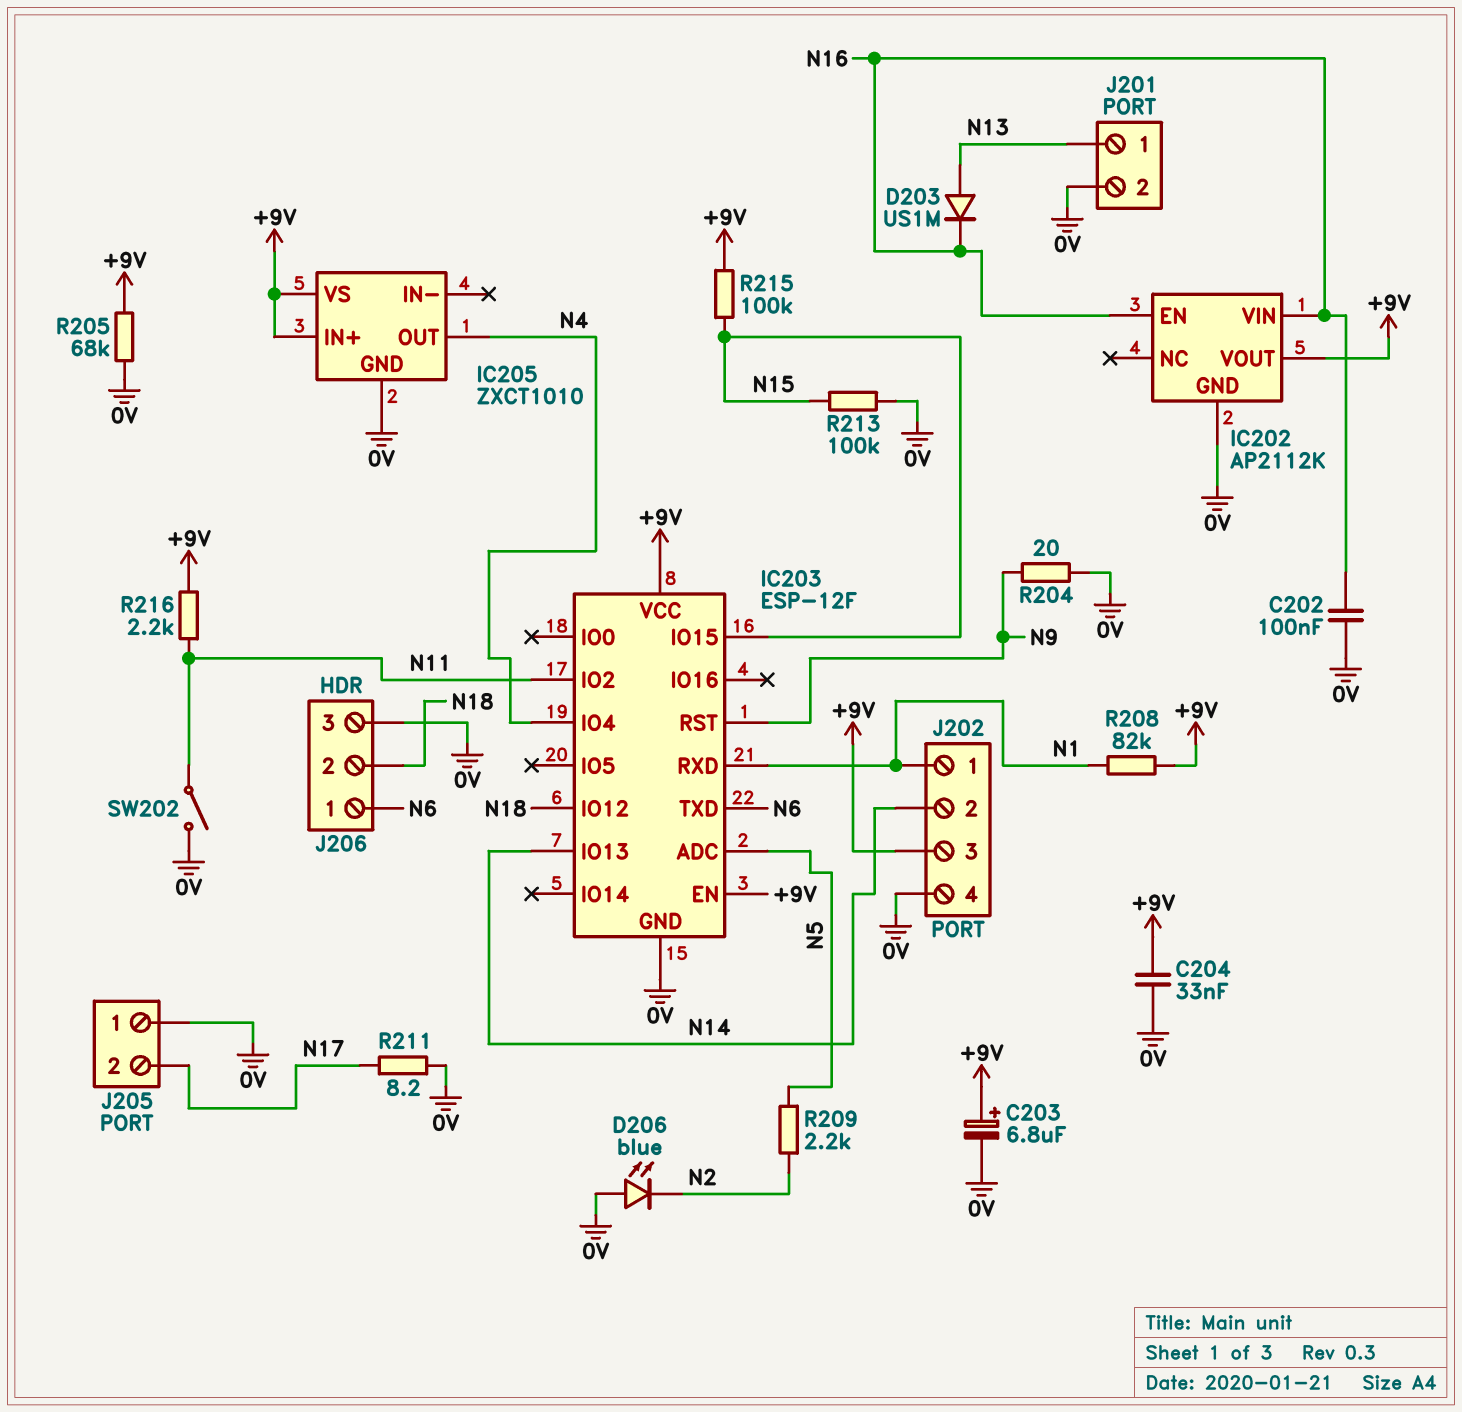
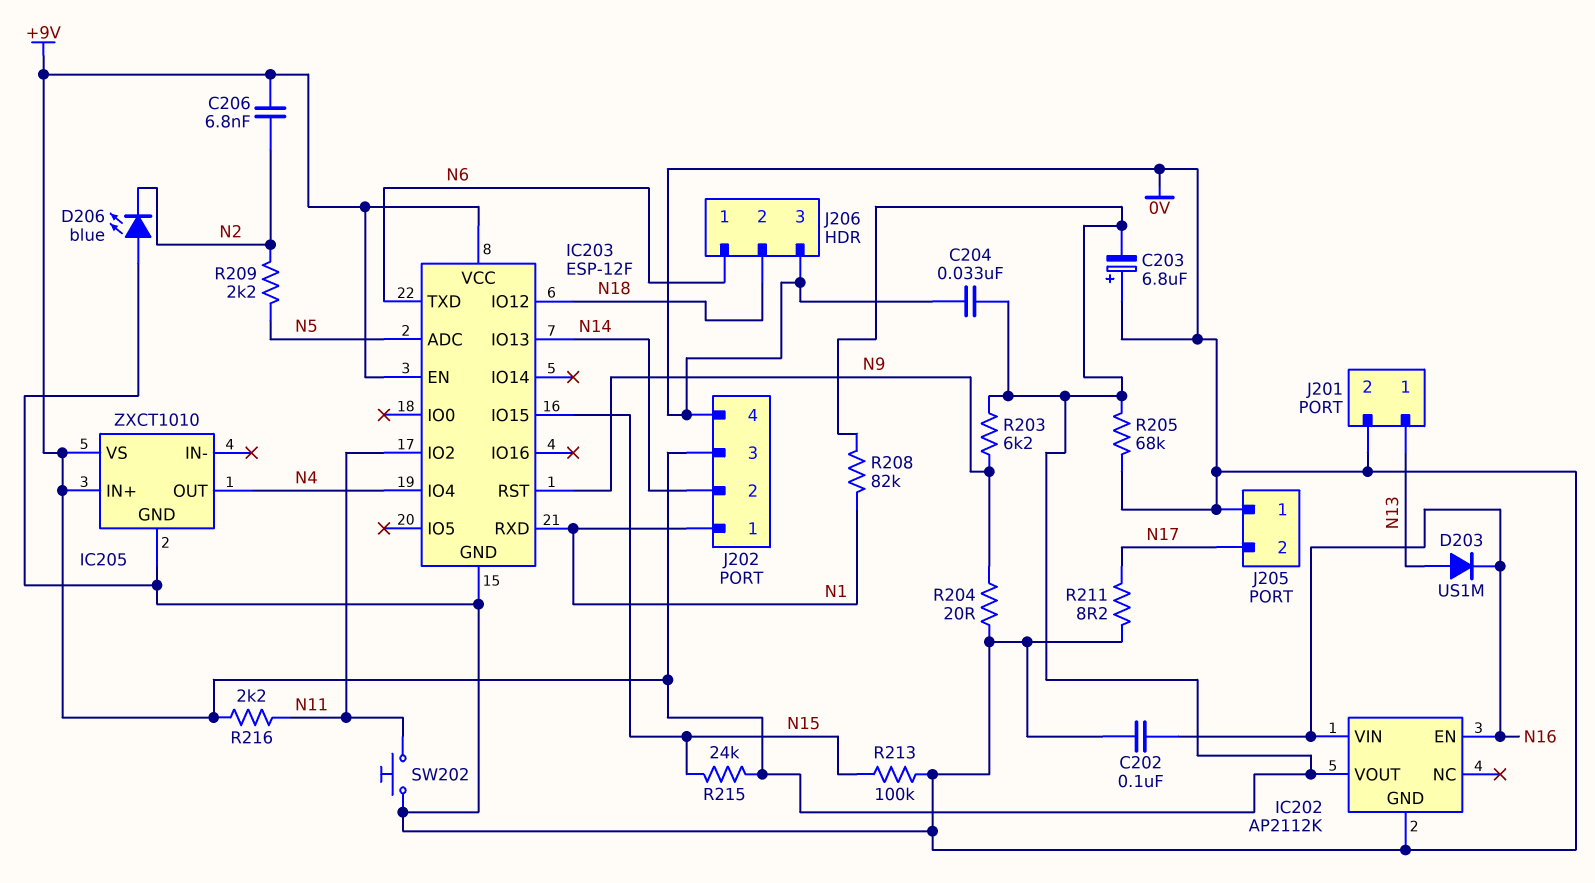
C203: 6.8uF (plus +9V, minus 0V) -> 6.8uF (plus 0V, minus +9V)
C206: none -> 6.8nF (+9V, N2)
R203: none -> 6.2k (+9V, N9)
R215: 100k (+9V, N15) -> 24k (+9V, N15)
SW202: switch (0V, N11) -> button (0V, N11)

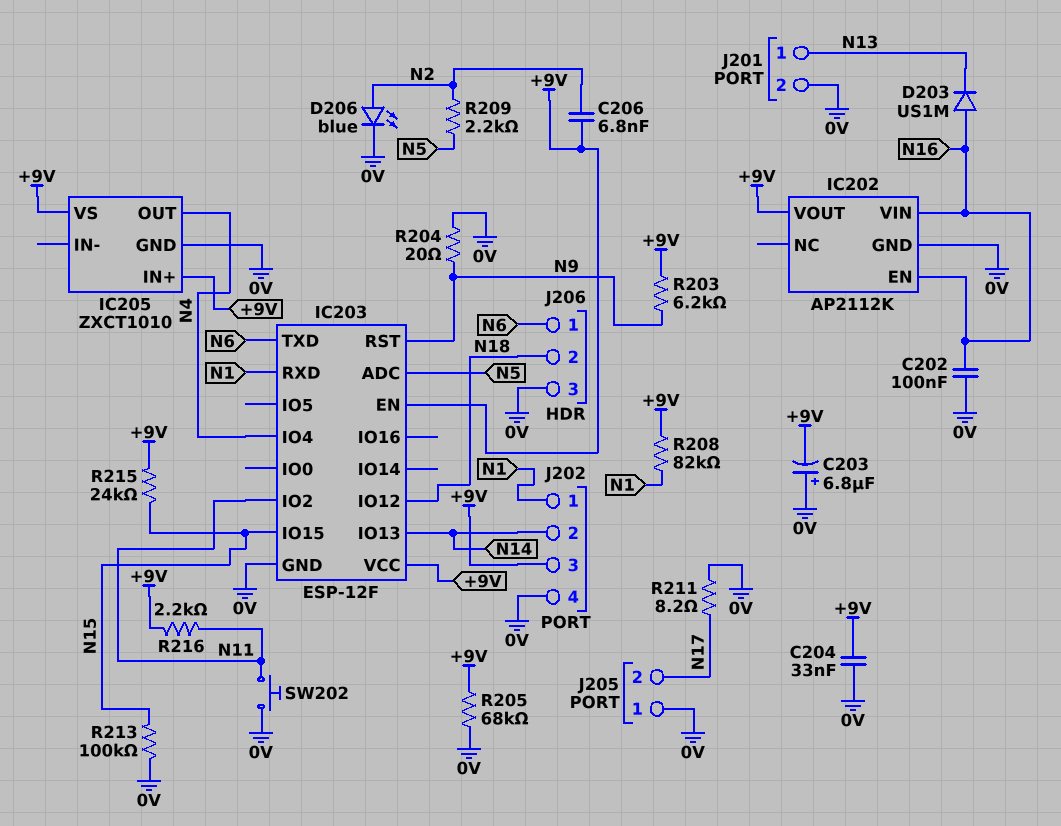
D203: diode US1M (A N13, K N16) -> diode US1M (A N16, K N13)
D206: LED blue (A 0V, K N2) -> LED blue (A N2, K 0V)

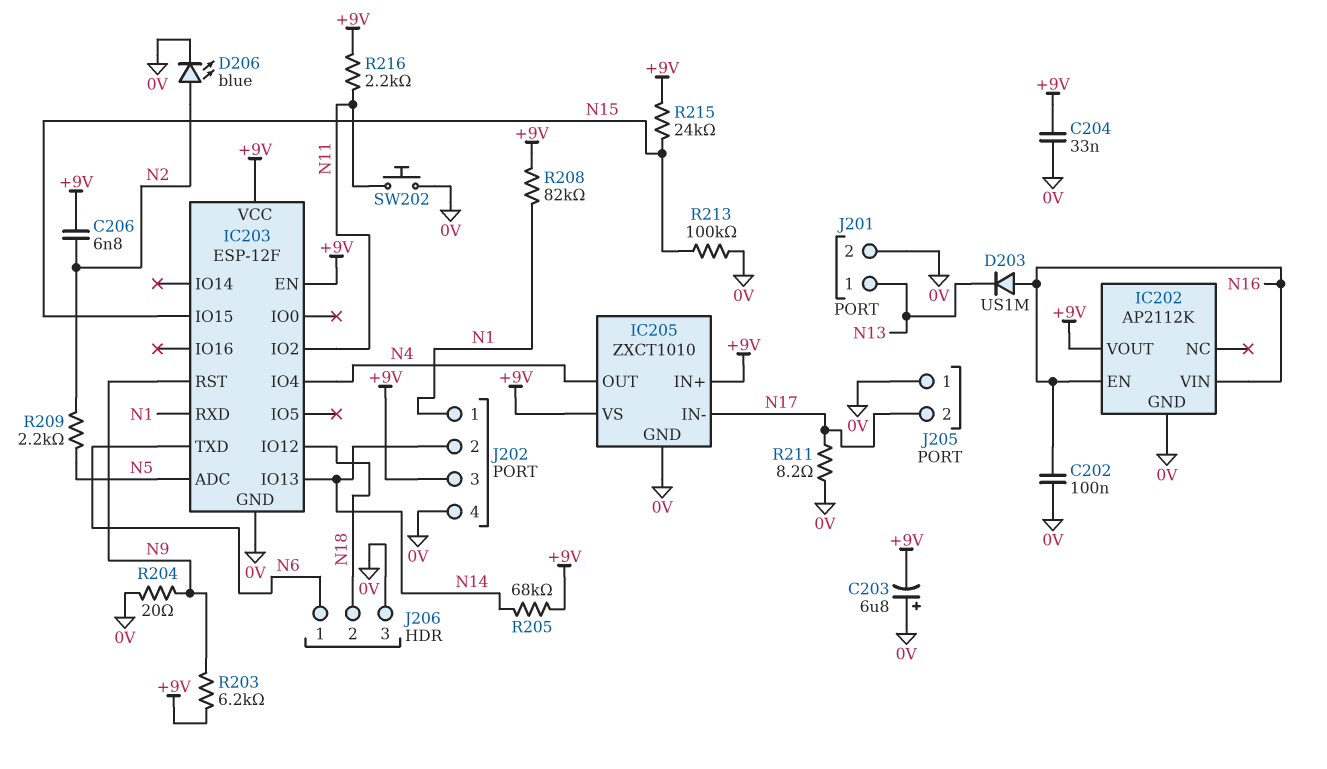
IC205 pin IN-: none -> N17
R205: 68k (+9V, 0V) -> 68k (+9V, N14)

